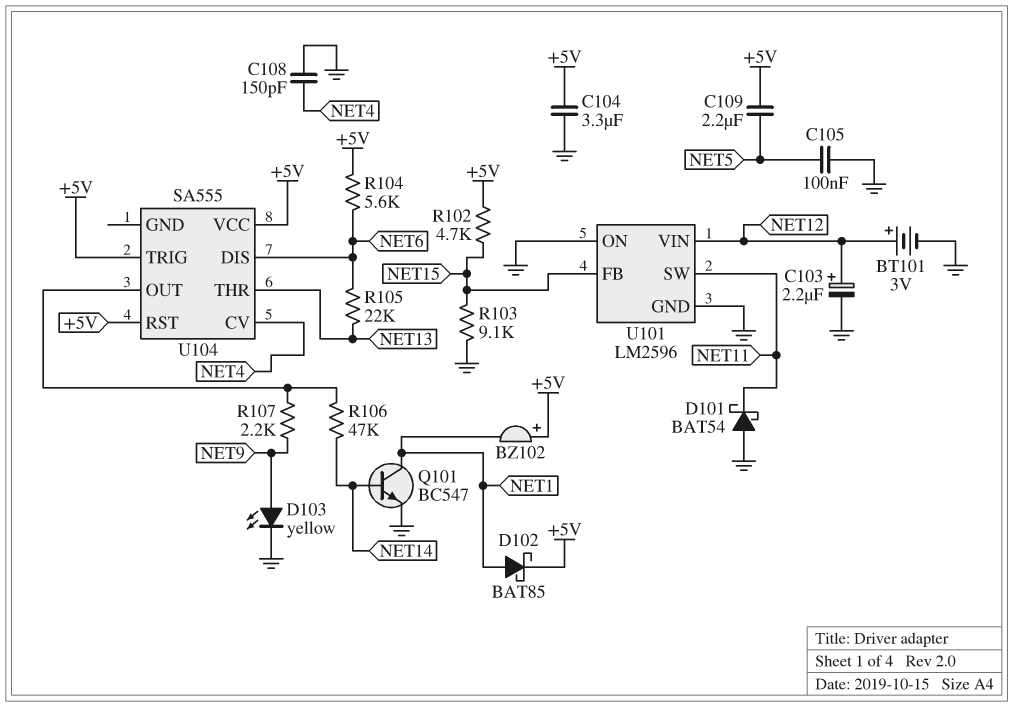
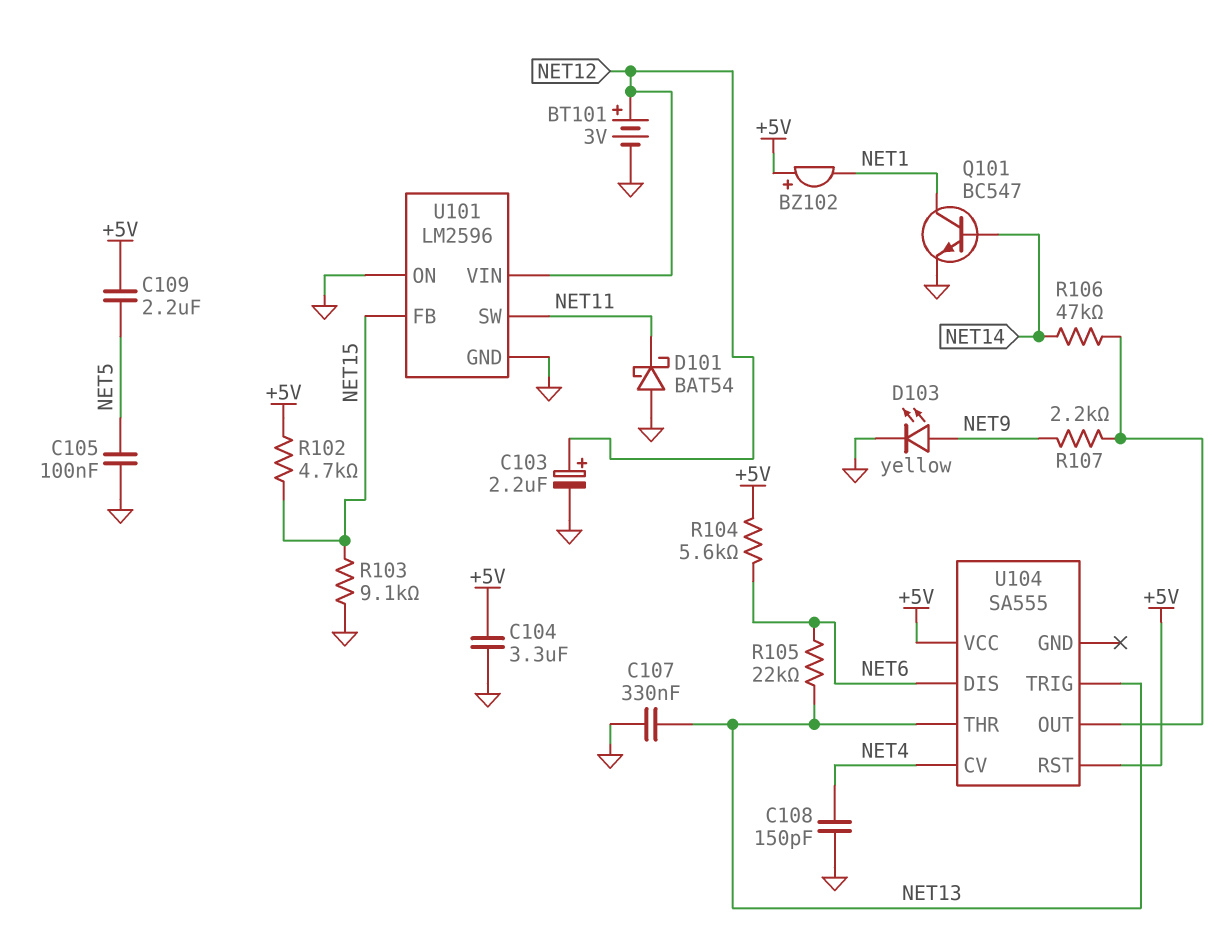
C107: none -> 330nF (GND, NET13)
D102: schottky BAT85 (A NET1, K +5V) -> none
U104 pin TRIG: +5V -> NET13

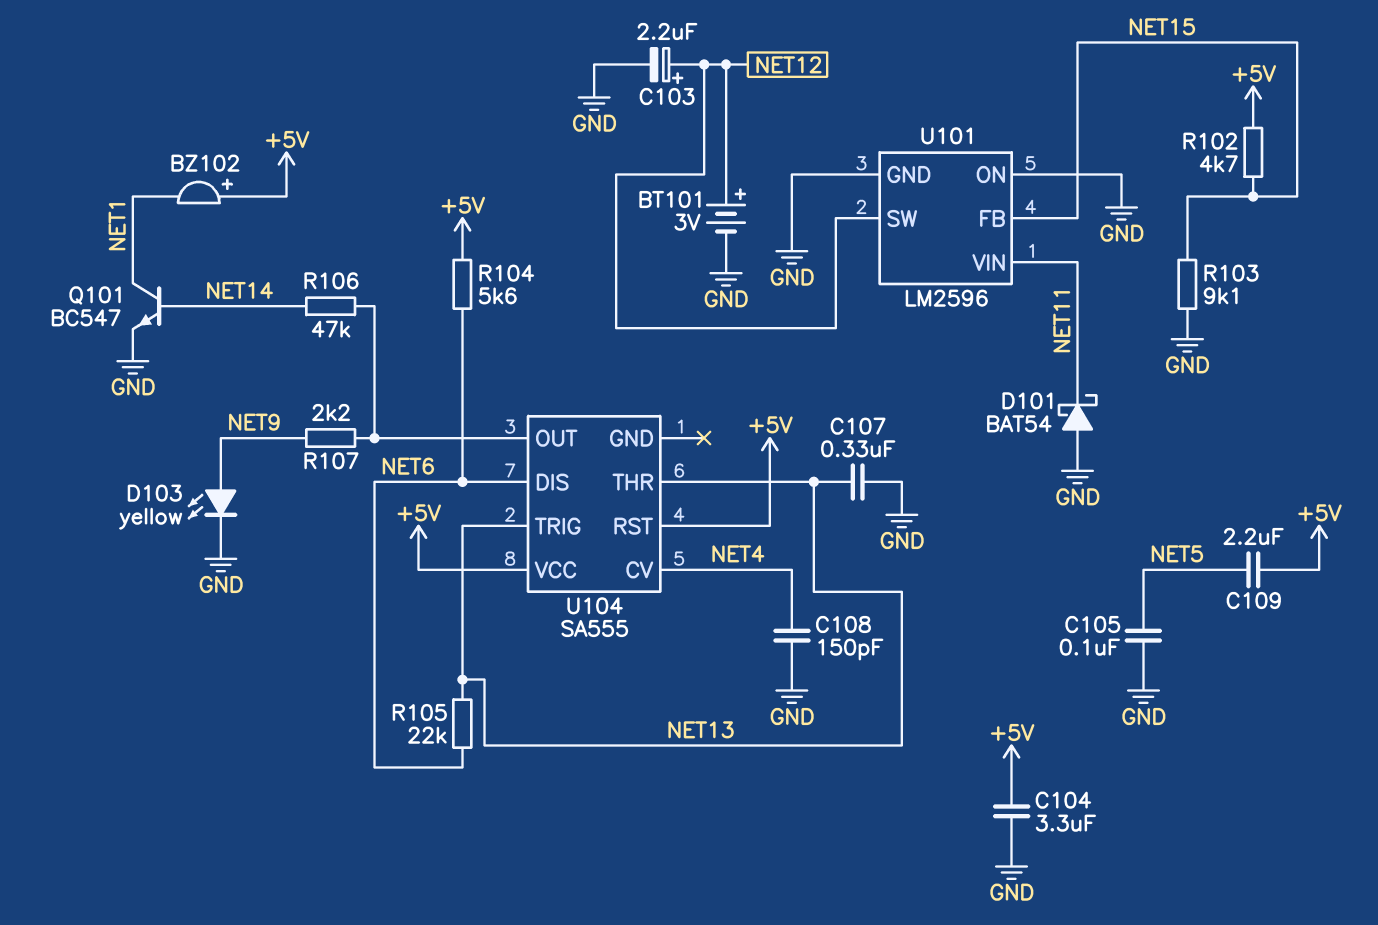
U101 pin SW: NET11 -> NET12
U101 pin VIN: NET12 -> NET11

